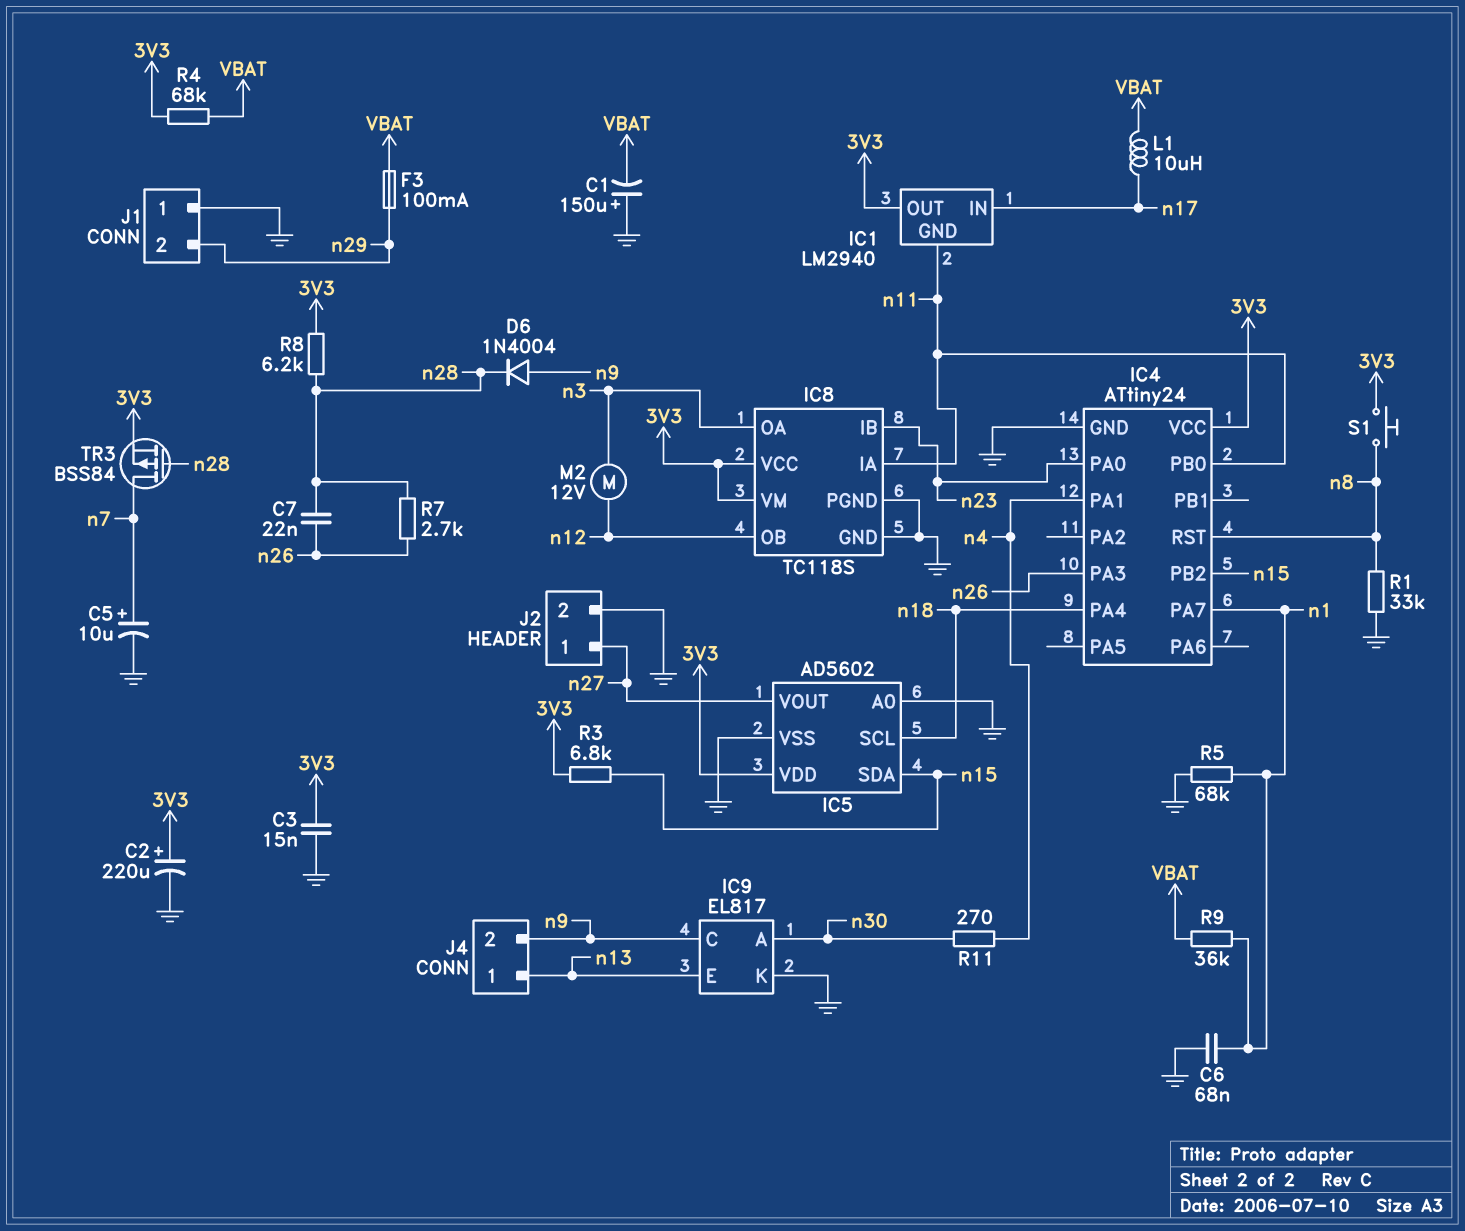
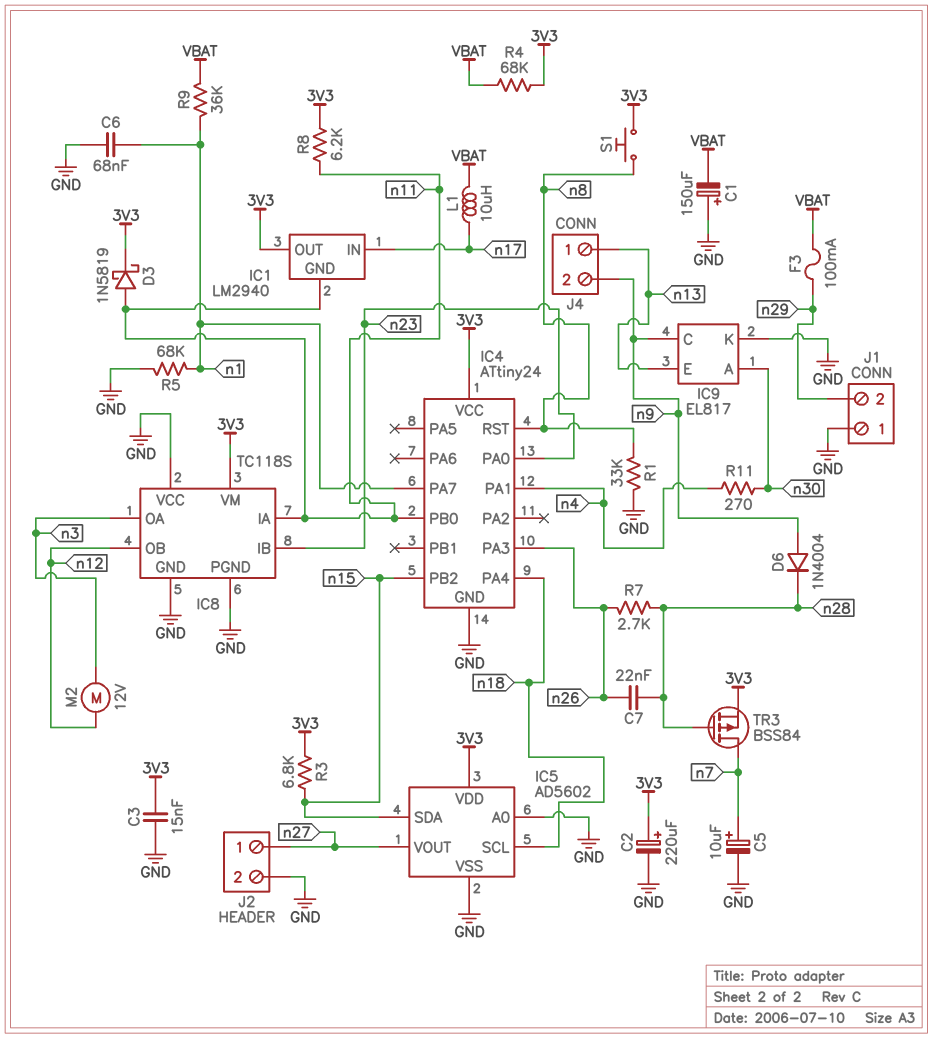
D3: none -> schottky 1N5819 (A n11, K 3V3)
IC8 pin VCC: 3V3 -> GND
R8: 6.2k (3V3, n28) -> 6.2k (3V3, n11)

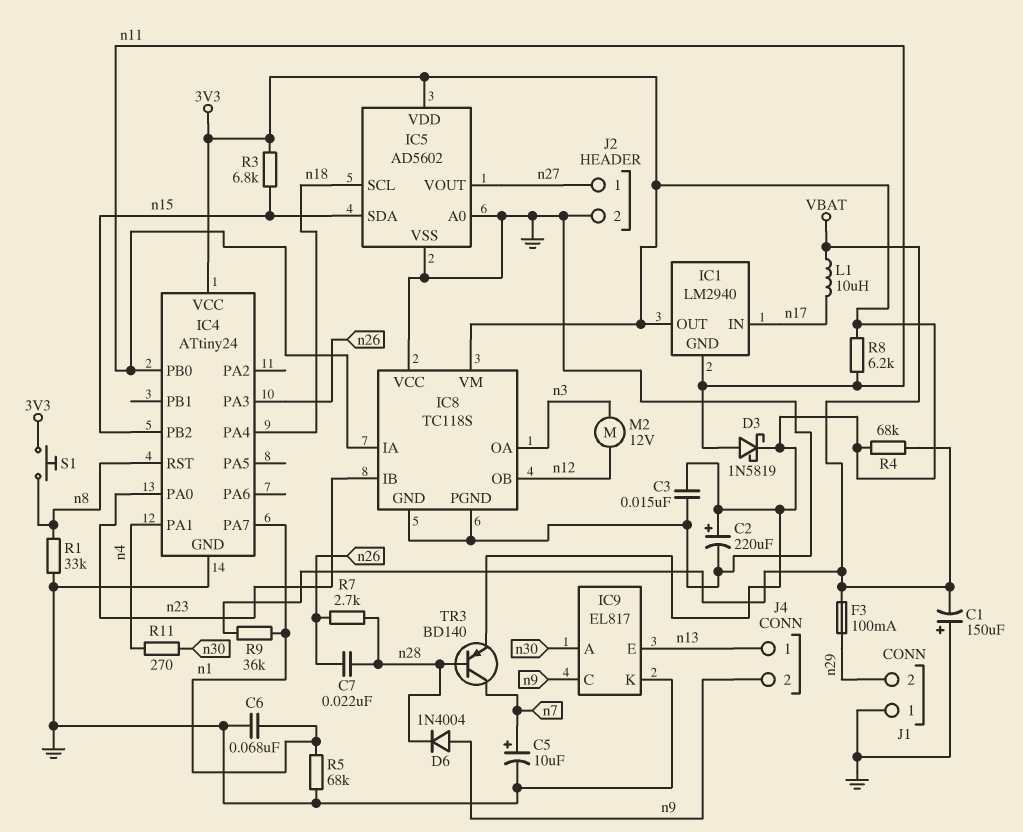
TR3: PMOS BSS84 (G n28, D n7, S 3V3) -> PNP BD140 (B n28, C n7, E 3V3)

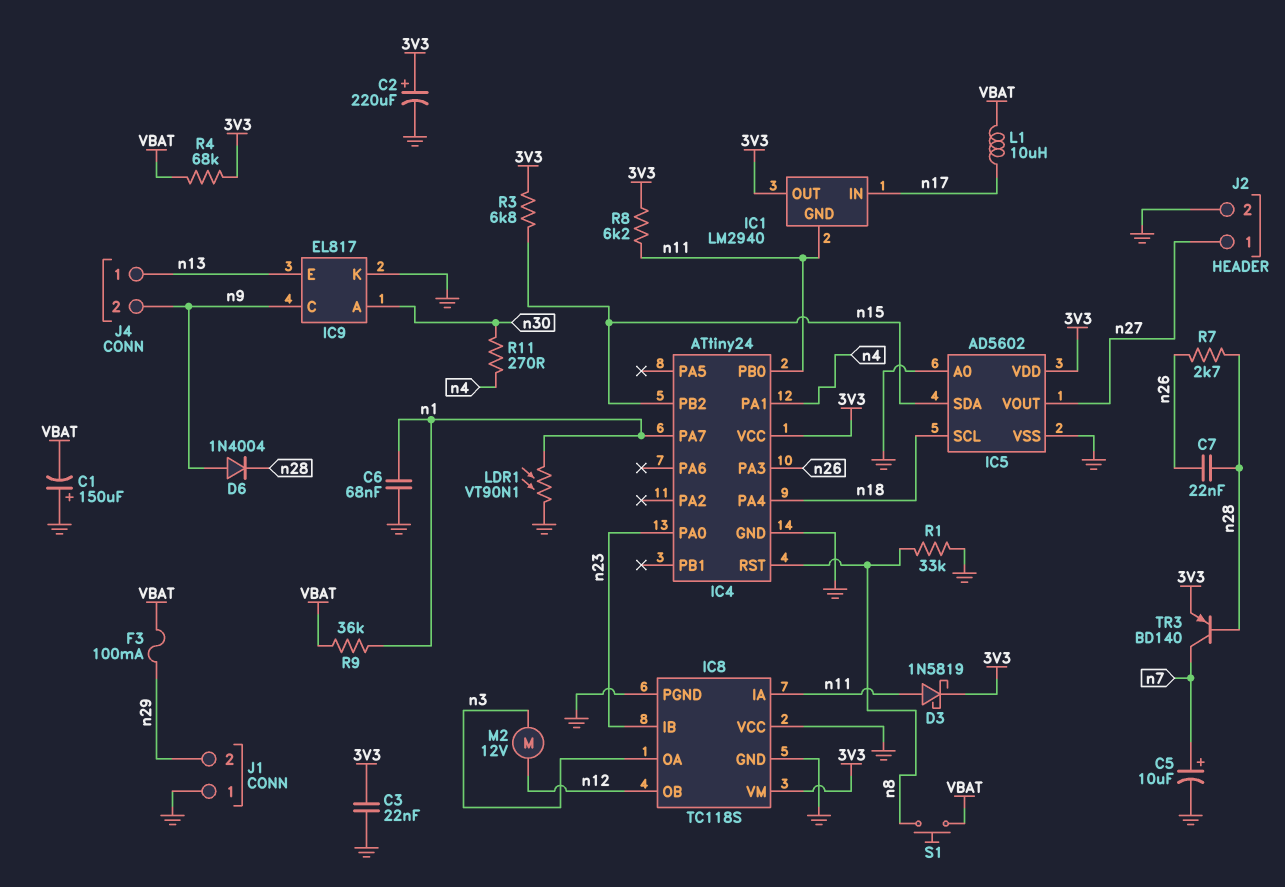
C3: 15nF (3V3, GND) -> 22nF (3V3, GND)
LDR1: none -> VT90N1 (GND, n1)
R5: 68k (GND, n1) -> none
S1: button (3V3, n8) -> button (VBAT, n8)

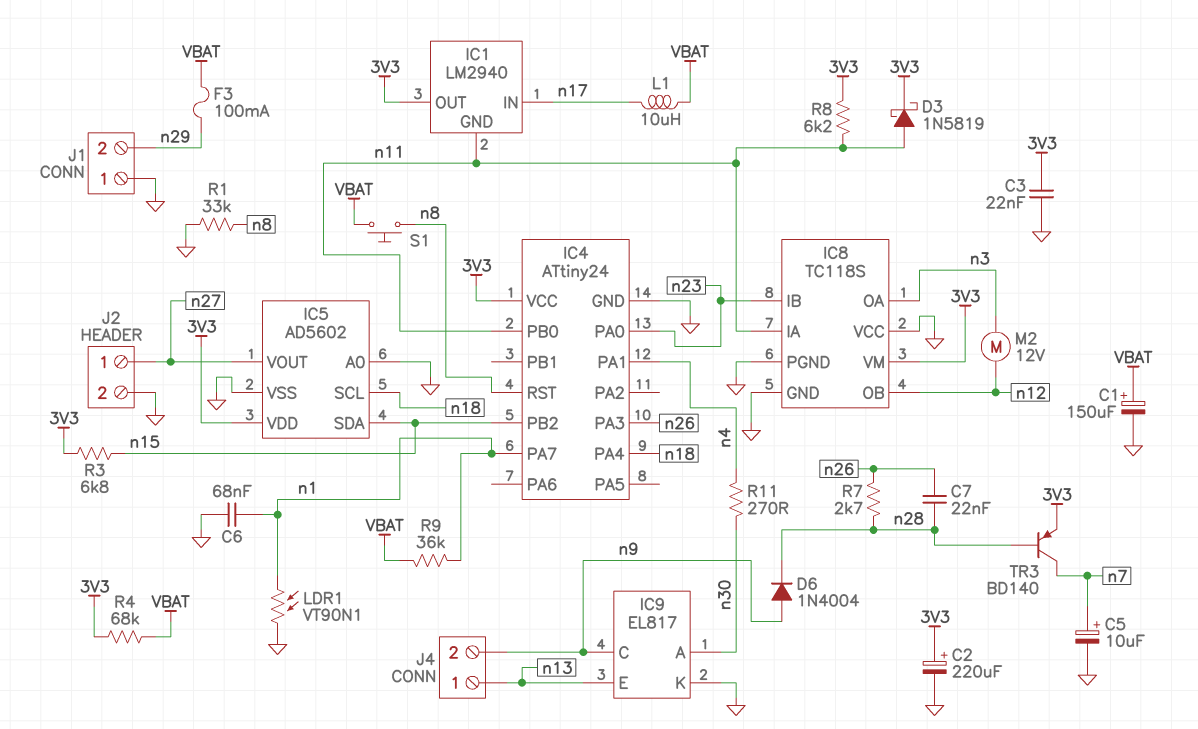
C1: 150uF (plus GND, minus VBAT) -> 150uF (plus VBAT, minus GND)

